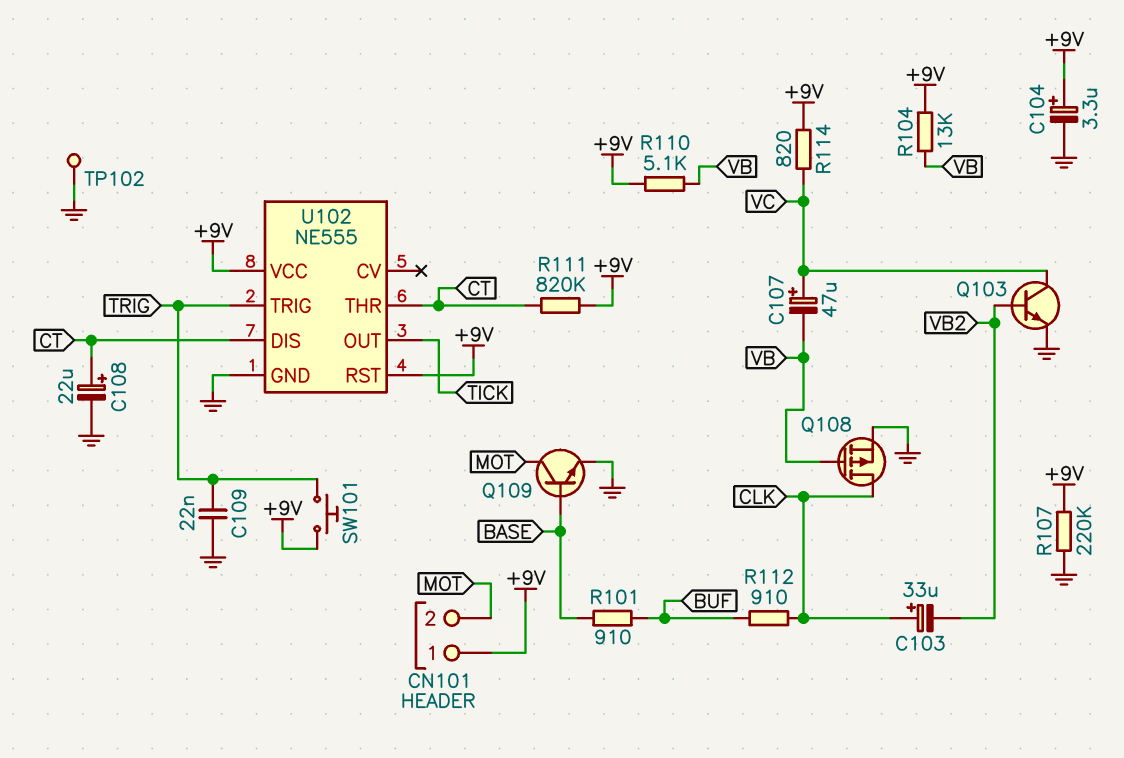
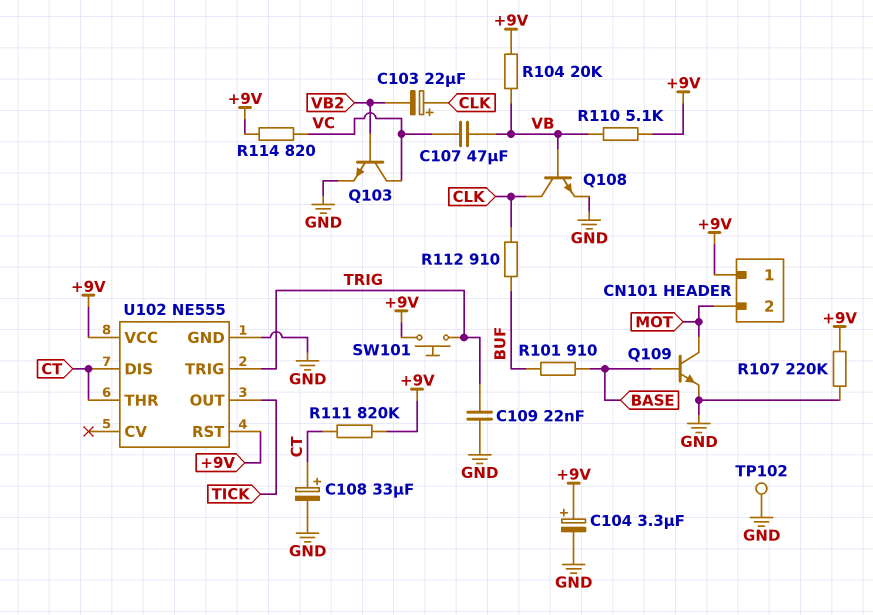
C103: 33uF (plus CLK, minus VB2) -> 22uF (plus CLK, minus VB2)
C107: 47uF (plus VC, minus VB) -> 47uF (VB, VC)
C108: 22uF (plus CT, minus GND) -> 33uF (plus CT, minus GND)
Q108: PMOS (G VB, D CLK, S GND) -> NPN (B VB, C CLK, E GND)
R104: 13k (+9V, VB) -> 20k (+9V, VB)

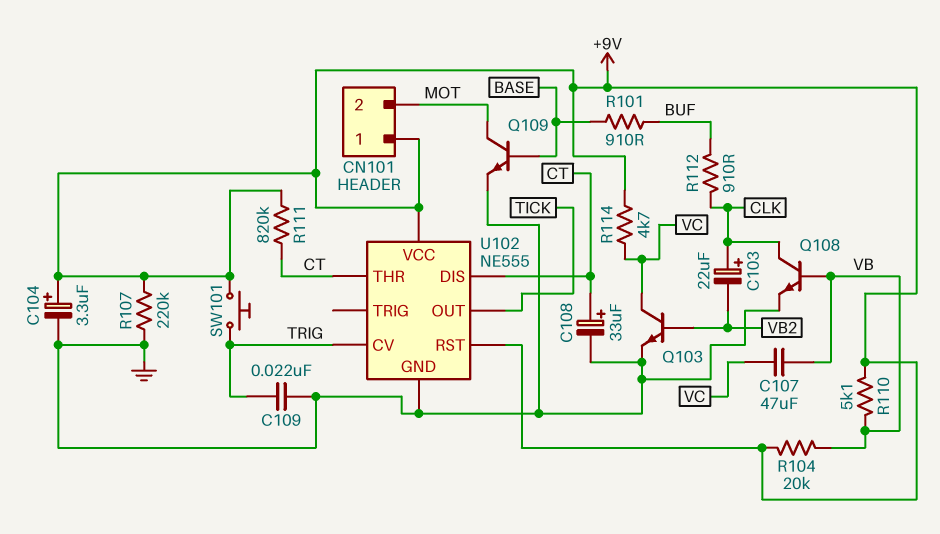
R114: 820 (+9V, VC) -> 4.7k (+9V, VC)
TP102: test point (GND) -> none
U102 pin CV: none -> TRIG
U102 pin TRIG: TRIG -> none

